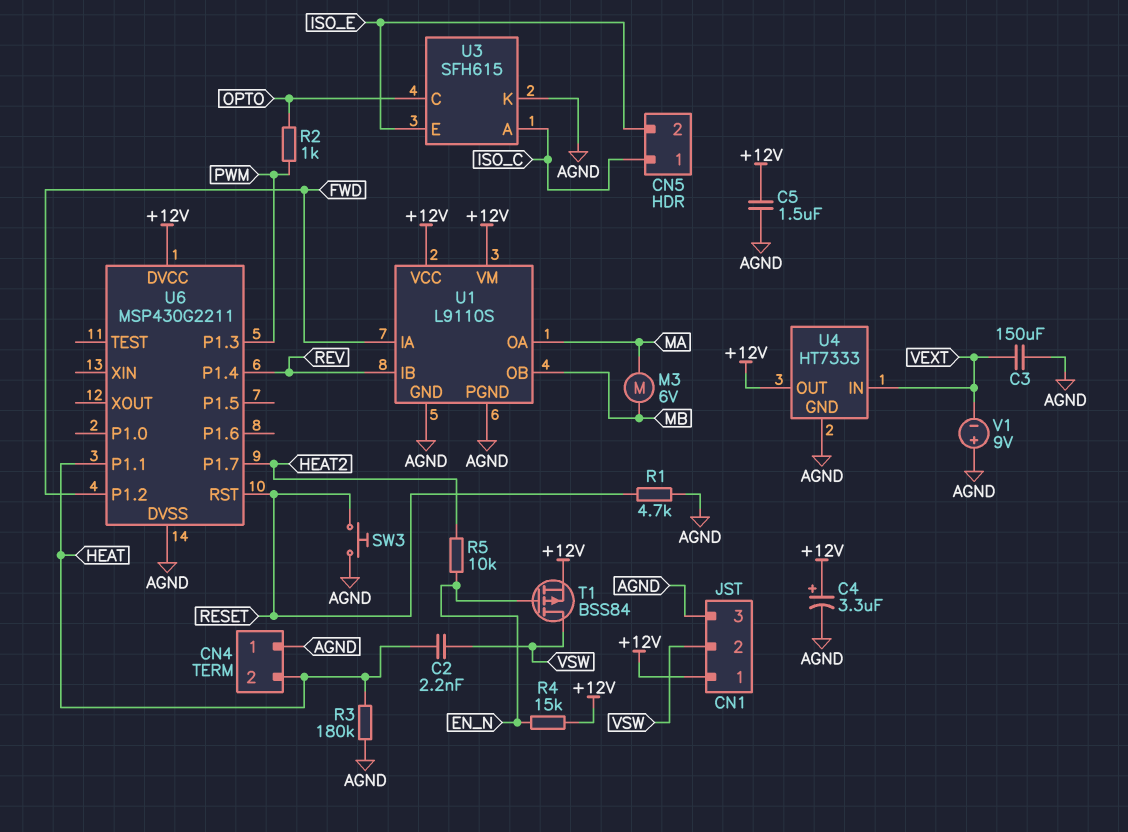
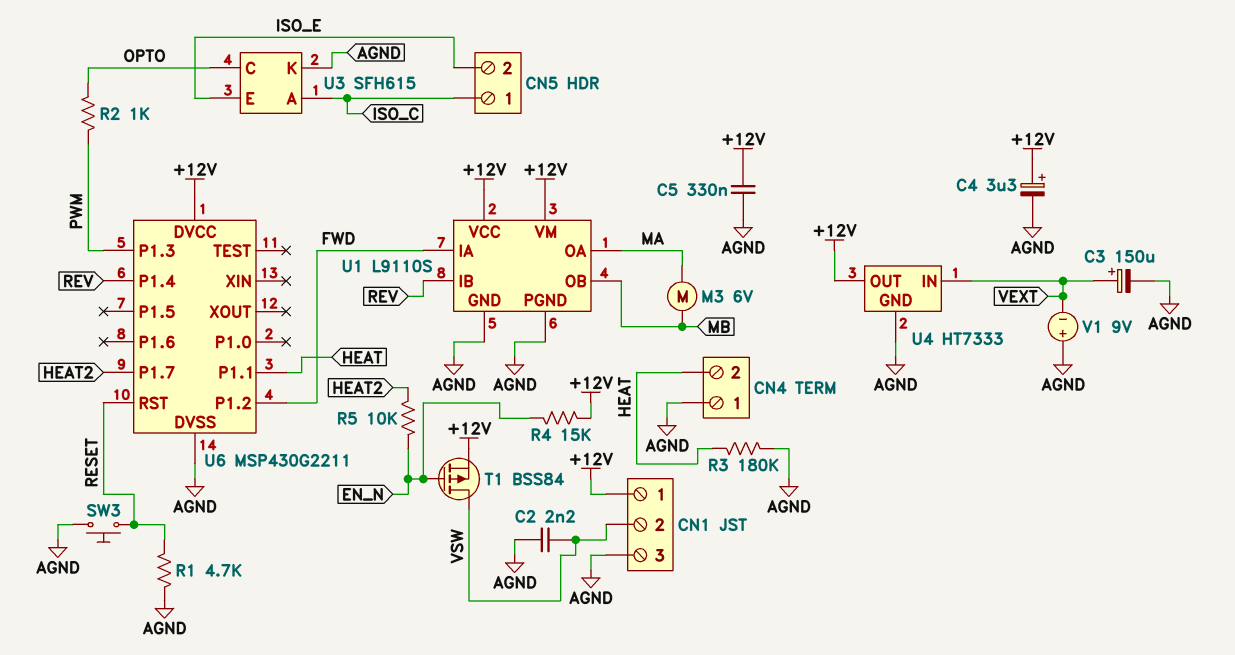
C2: 2.2nF (HEAT, VSW) -> 2.2nF (AGND, VSW)
C3: 150uF (AGND, VEXT) -> 150uF (plus VEXT, minus AGND)
C5: 1.5uF (+12V, AGND) -> 330nF (+12V, AGND)

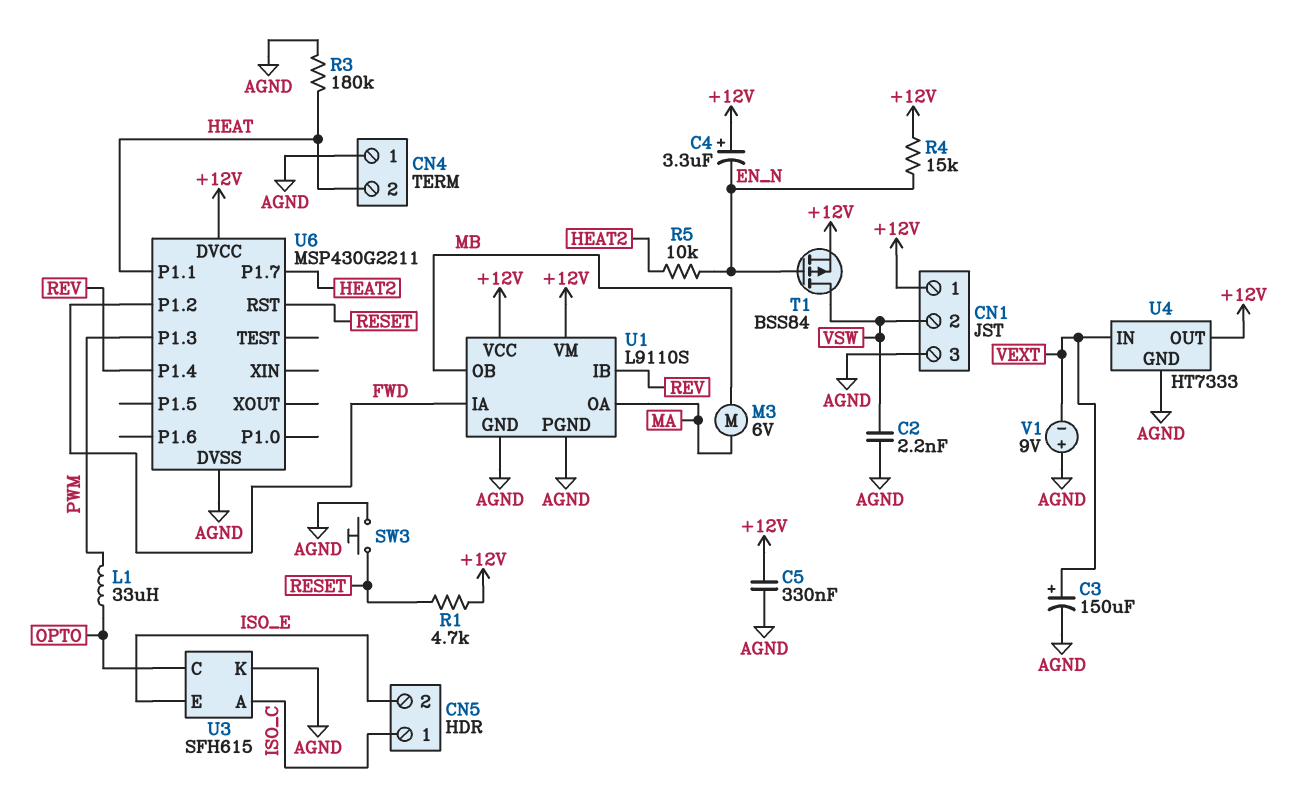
C4: 3.3uF (plus +12V, minus AGND) -> 3.3uF (plus +12V, minus EN_N)
L1: none -> 33uH (OPTO, PWM)
R1: 4.7k (AGND, RESET) -> 4.7k (+12V, RESET)
R2: 1k (OPTO, PWM) -> none

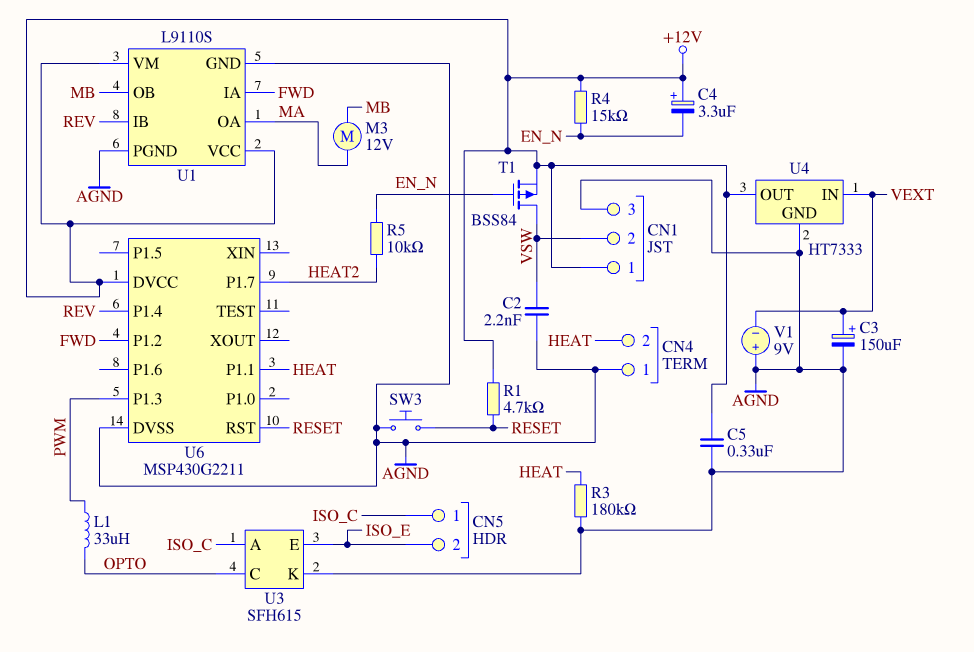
M3: motor 6V (MA, MB) -> motor 12V (MA, MB)

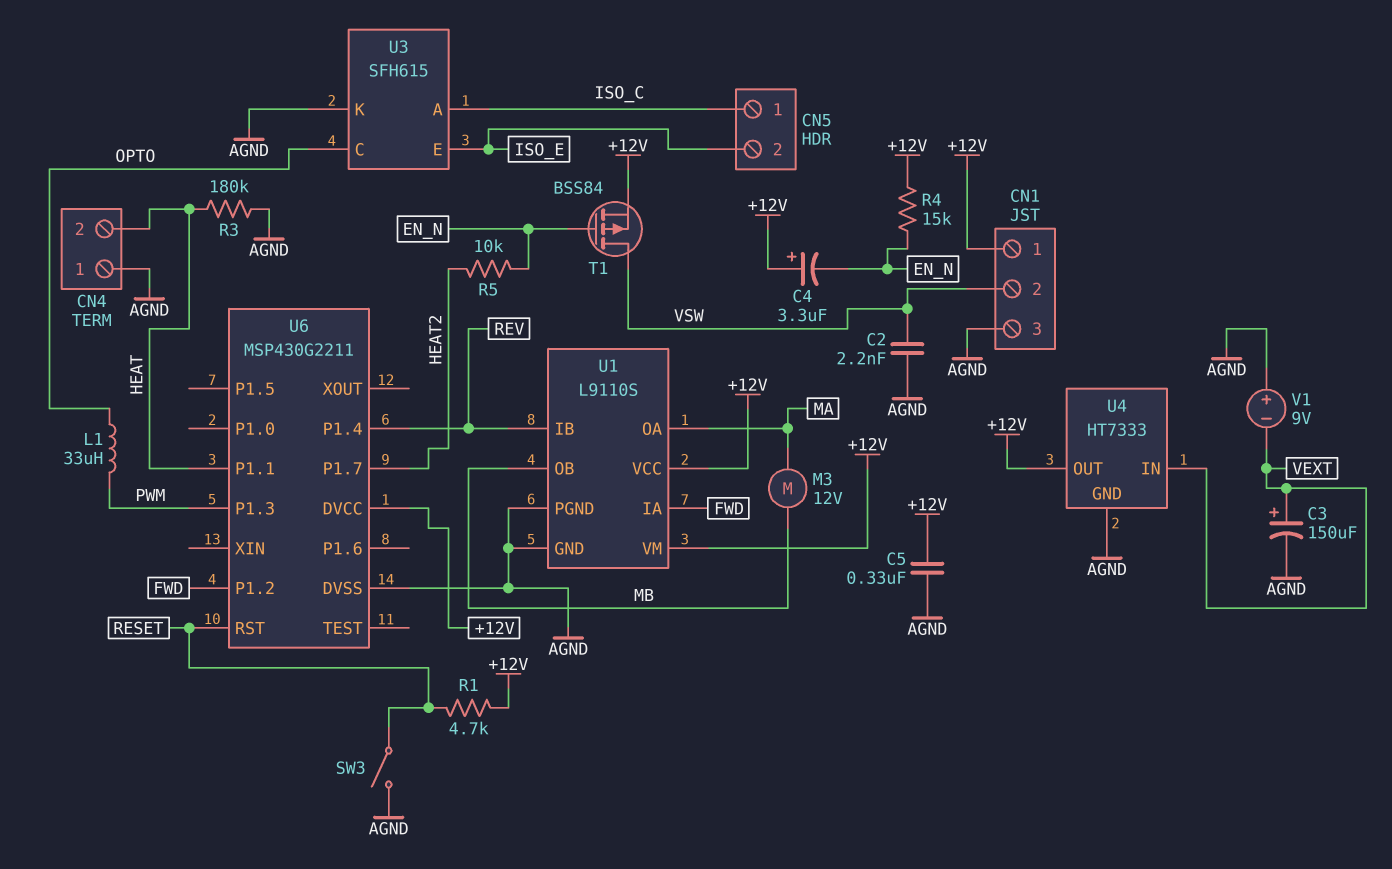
SW3: button (AGND, RESET) -> switch (AGND, RESET)

